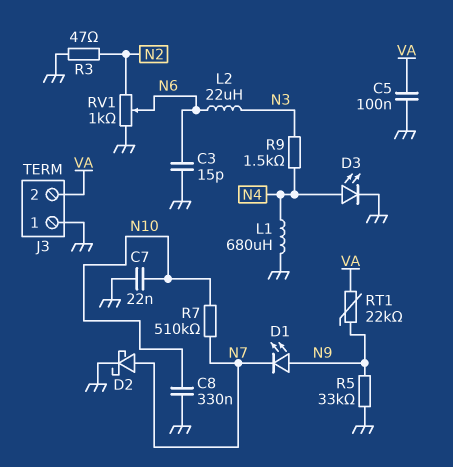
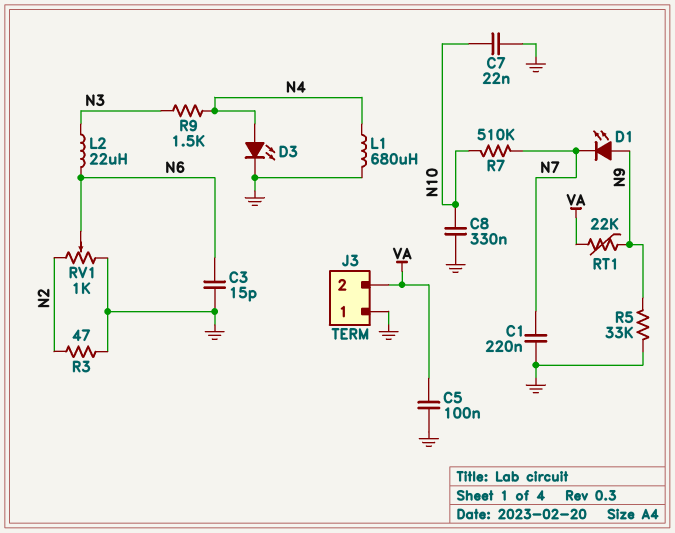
C1: none -> 220nF (GND, N7)
D2: schottky (A N7, K GND) -> none

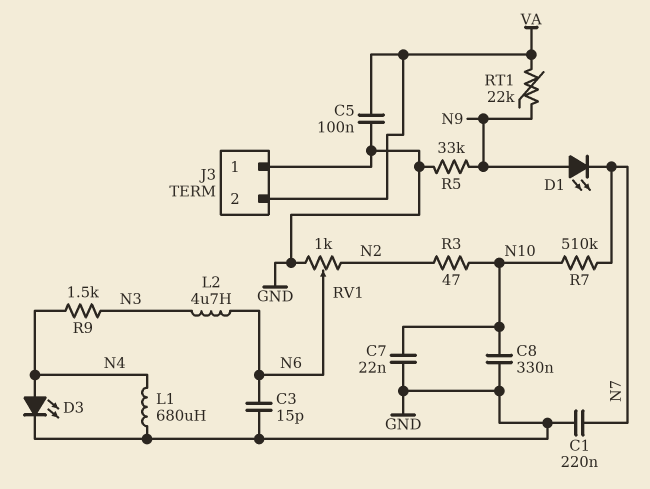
L2: 22uH (N3, N6) -> 4.7uH (N3, N6)
R3: 47 (GND, N2) -> 47 (N2, N10)

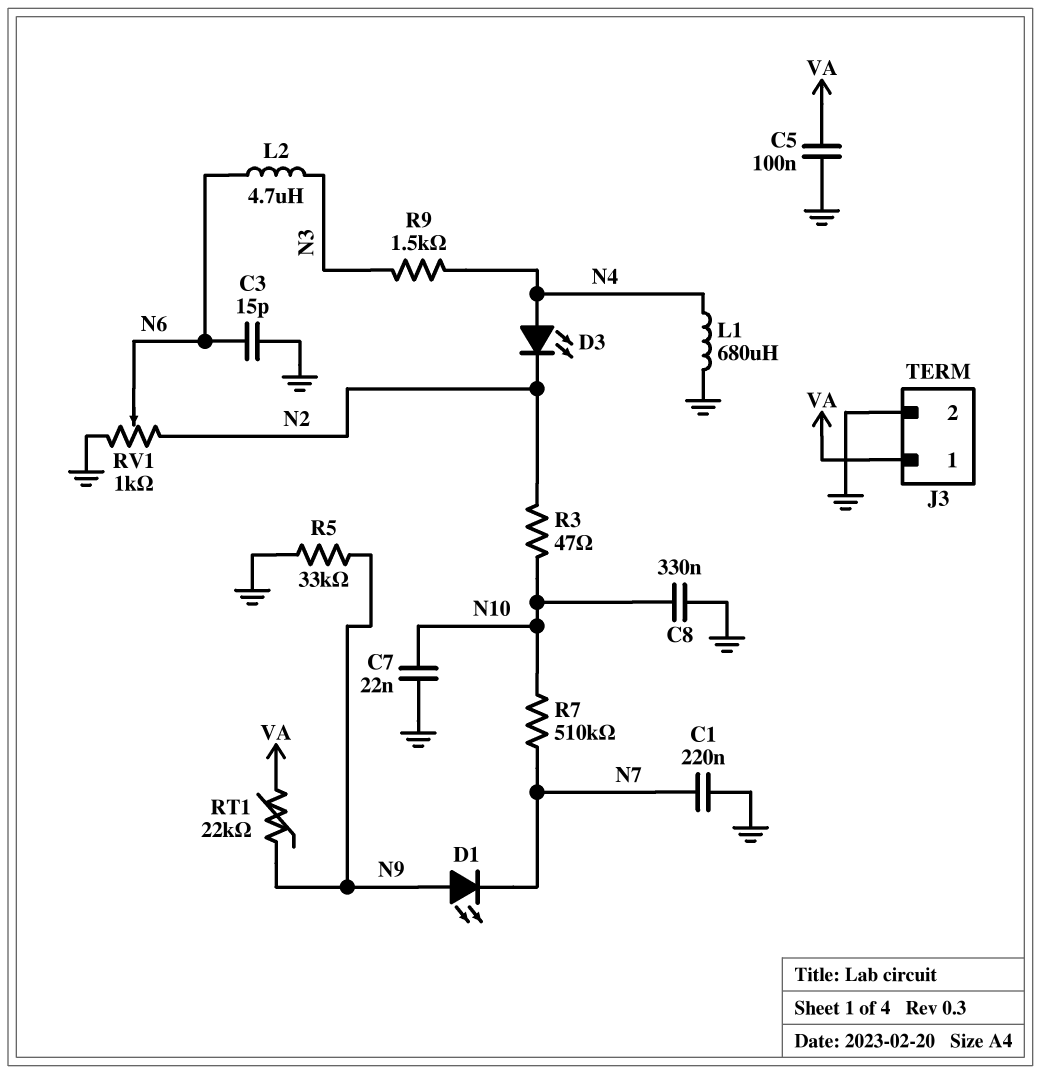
D3: LED (A N4, K GND) -> LED (A N4, K N2)
J3 pin 1: GND -> VA
J3 pin 2: VA -> GND

